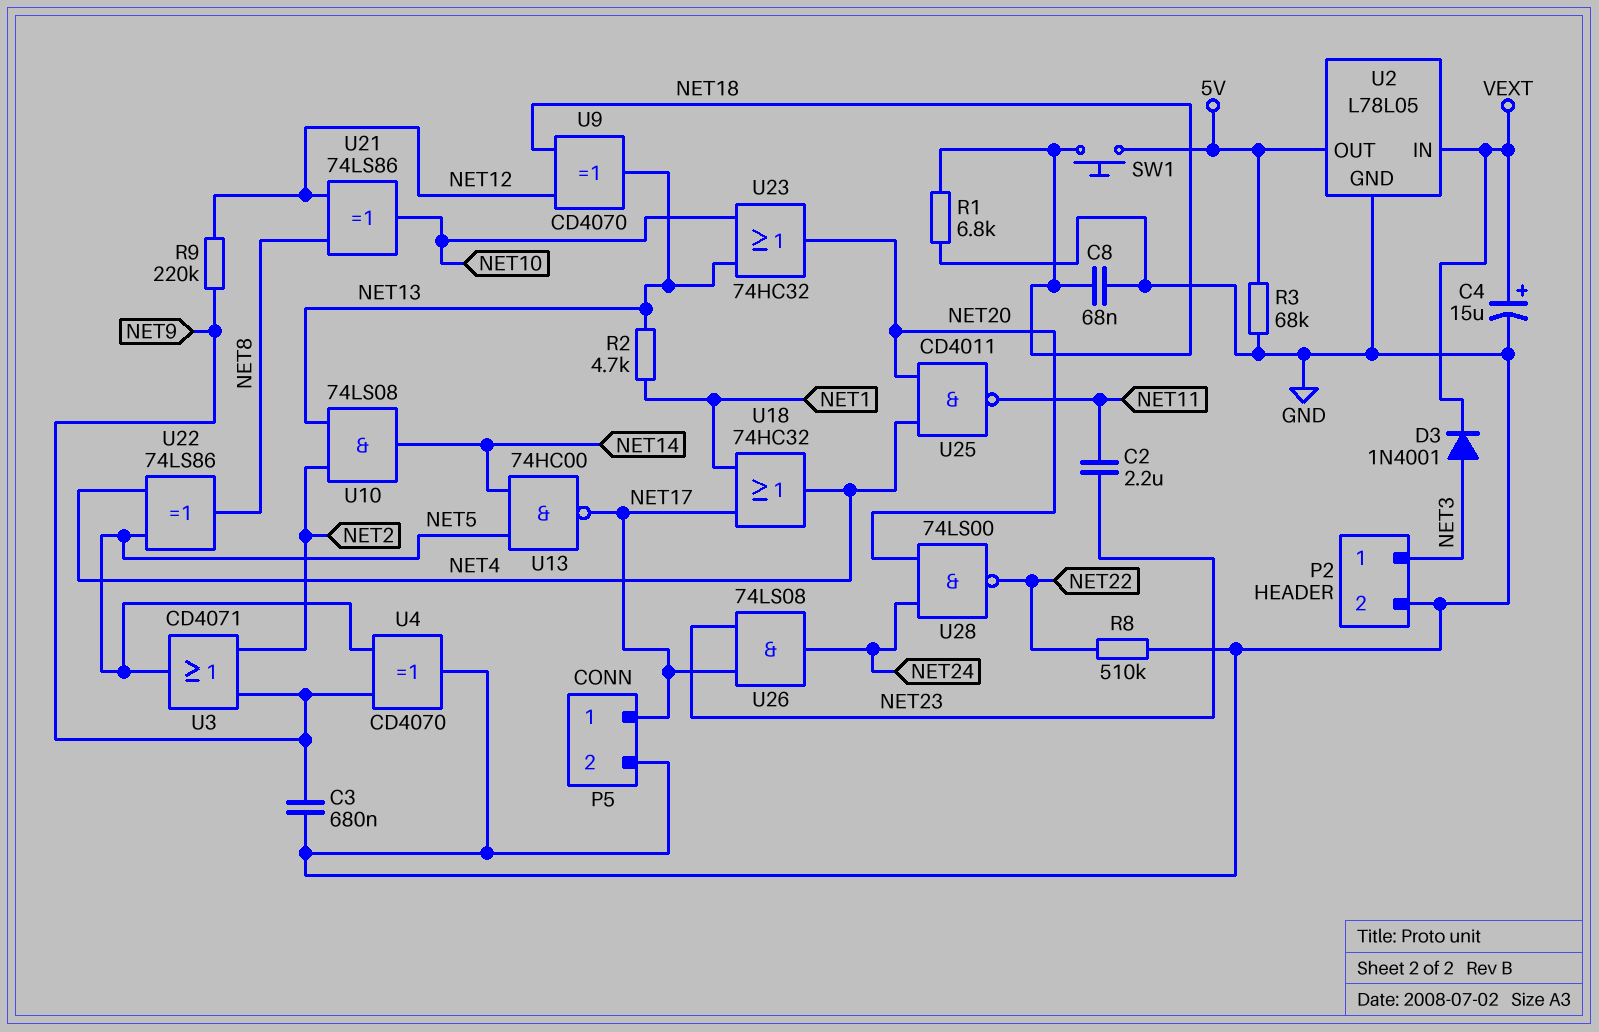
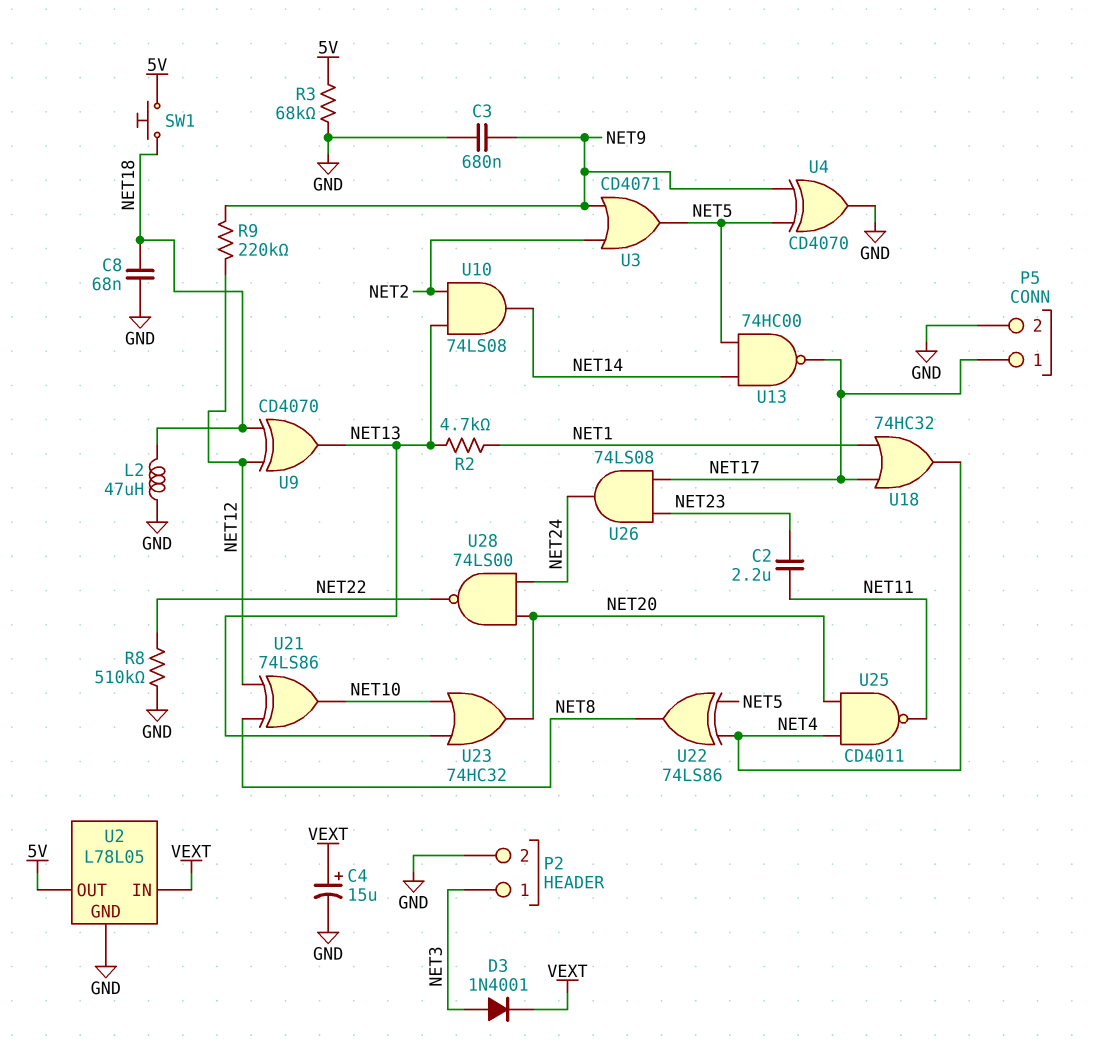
L2: none -> 47uH (GND, NET18)
R1: 6.8k (GND, NET18) -> none

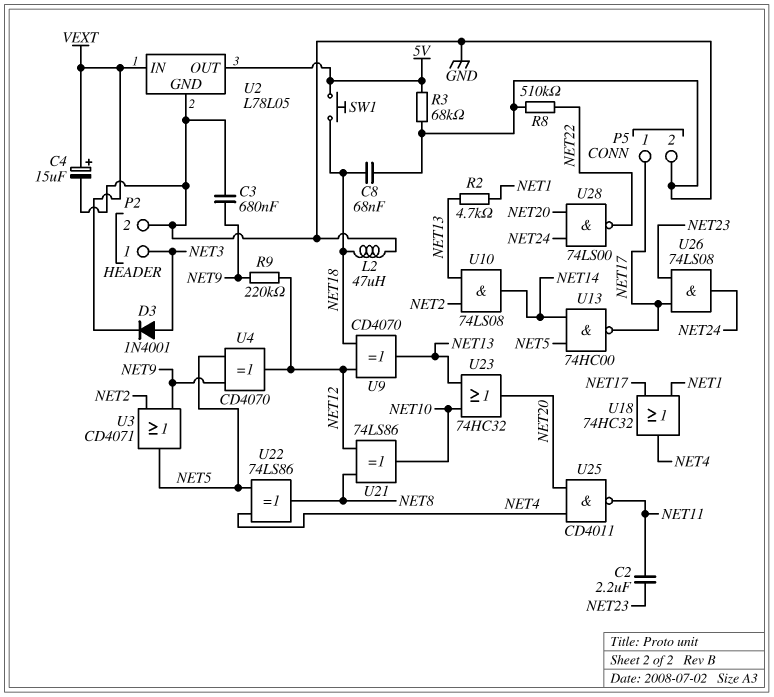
U4: XOR CD4070 (in NET5, in NET9, out GND) -> XOR CD4070 (in NET5, in NET9, out NET12)

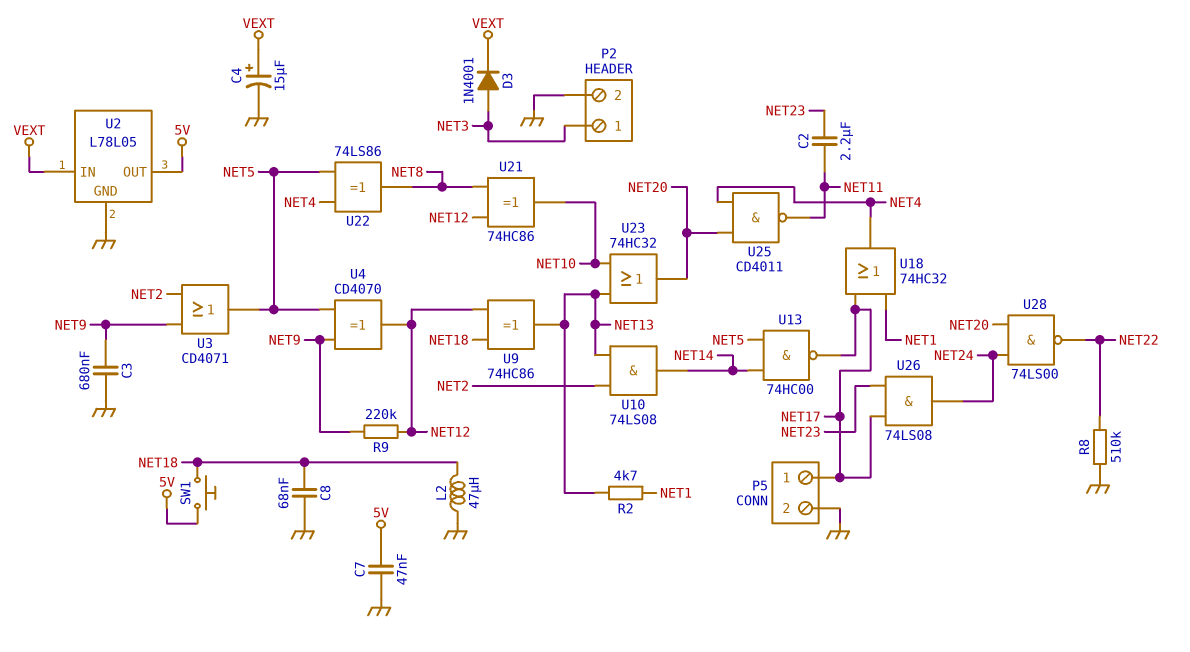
C7: none -> 47nF (5V, GND)
R3: 68k (5V, GND) -> none
U9: XOR CD4070 (in NET12, in NET18, out NET13) -> XOR 74HC86 (in NET12, in NET18, out NET13)
U21: XOR 74LS86 (in NET8, in NET12, out NET10) -> XOR 74HC86 (in NET8, in NET12, out NET10)

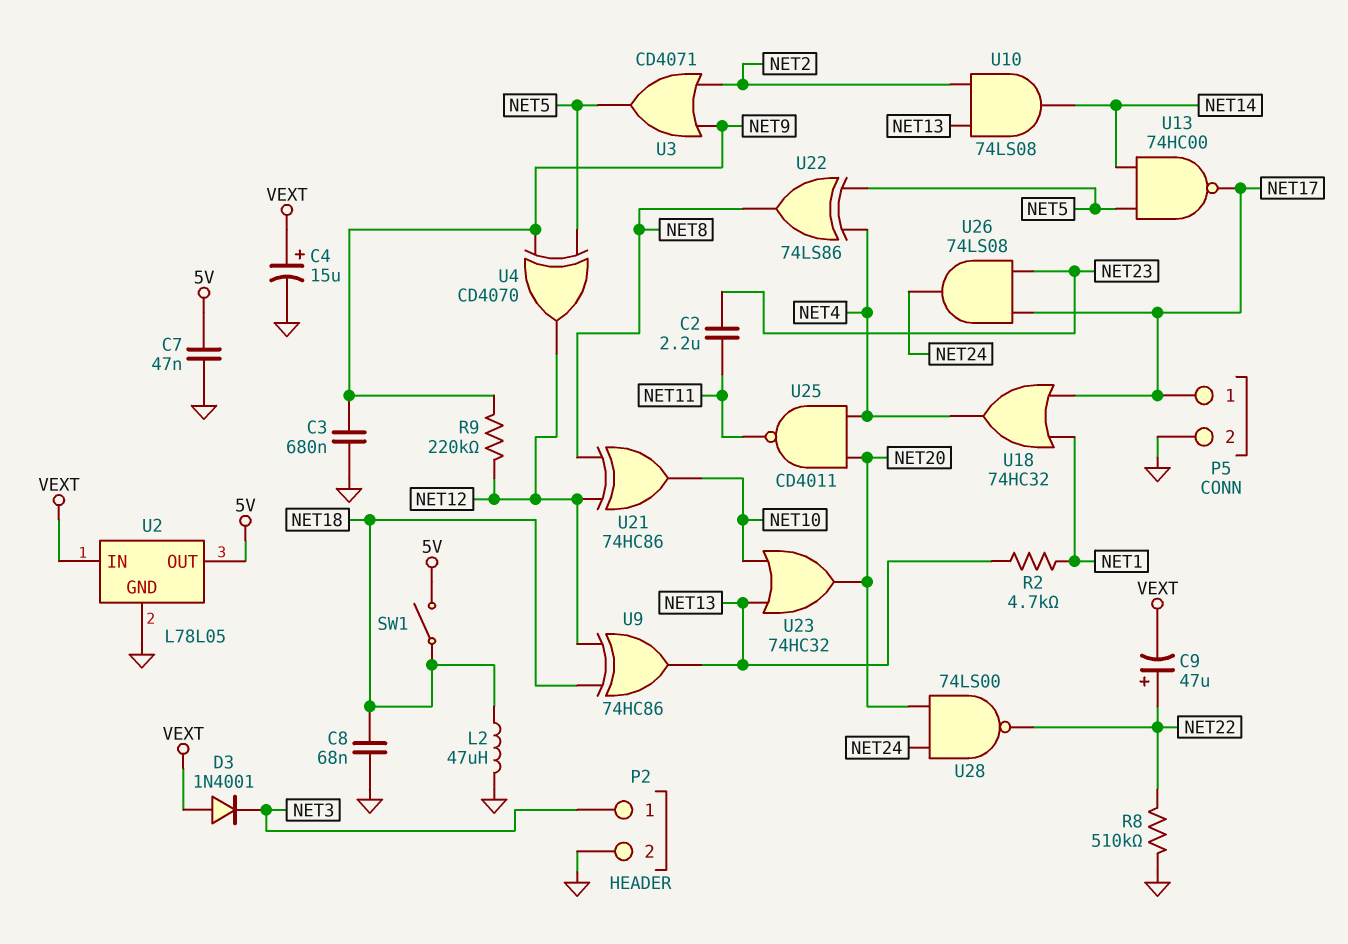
C9: none -> 47uF (plus NET22, minus VEXT)
D3: diode 1N4001 (A NET3, K VEXT) -> diode 1N4001 (A VEXT, K NET3)
SW1: button (5V, NET18) -> switch (5V, NET18)

